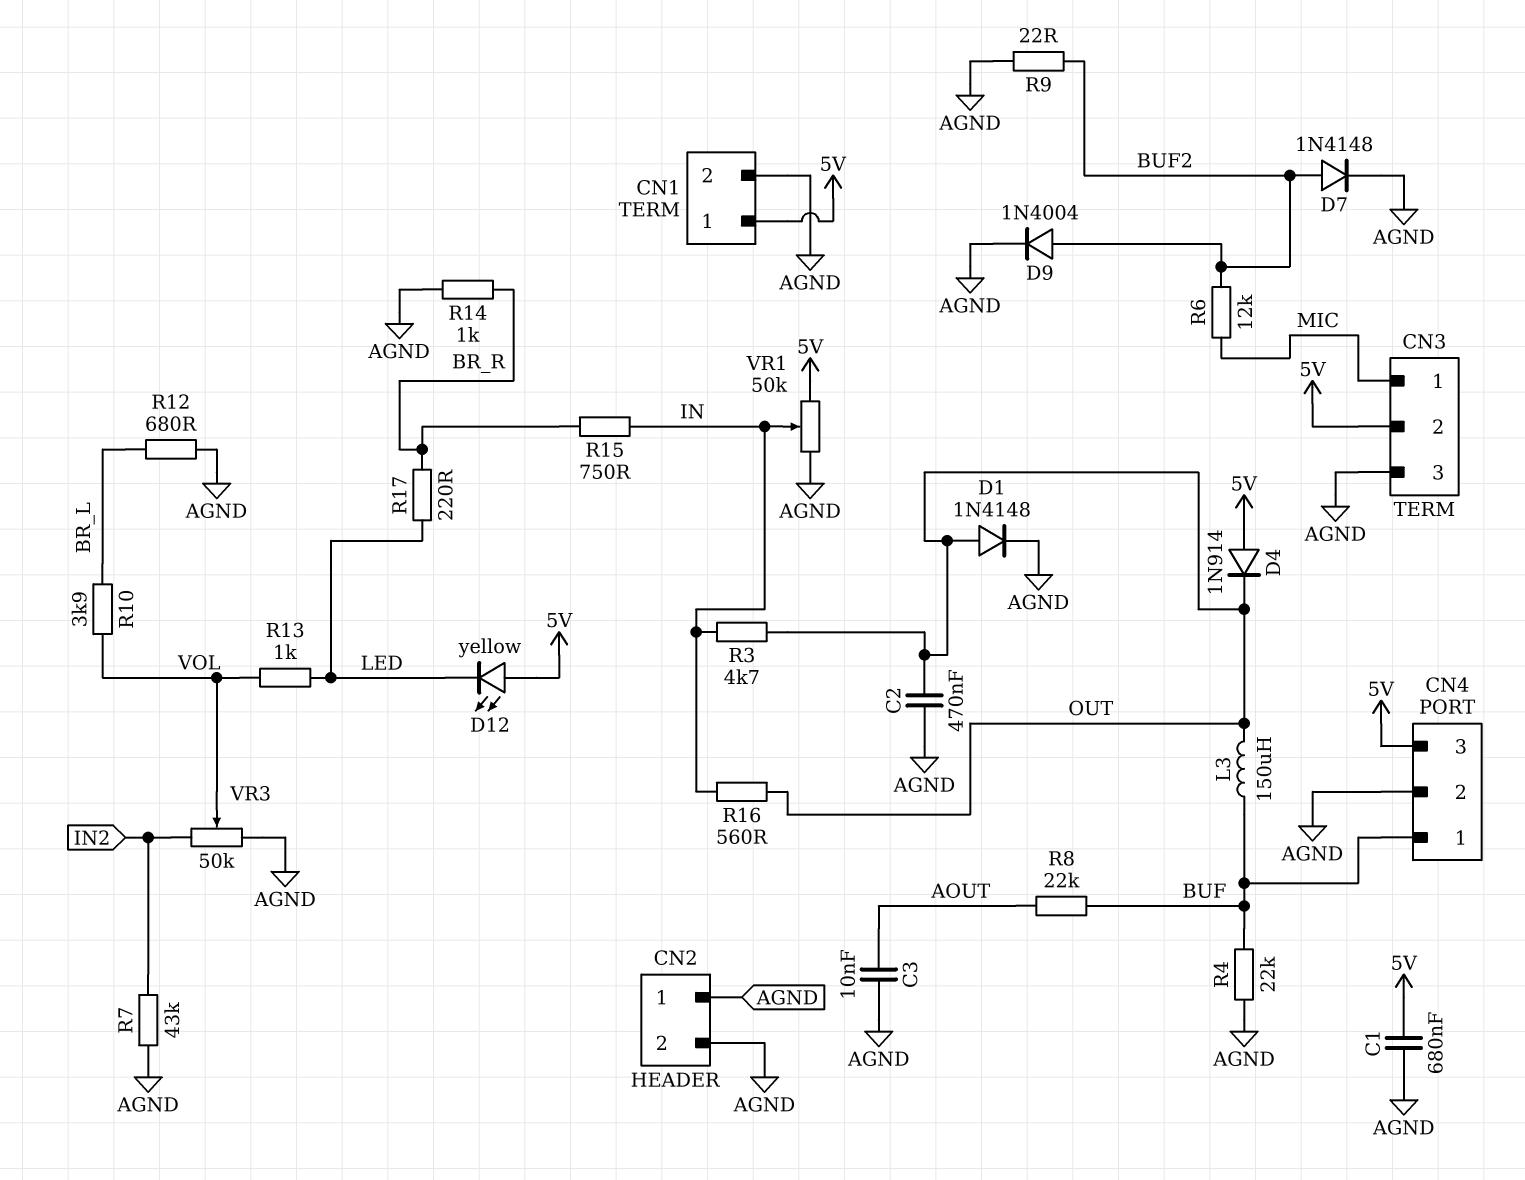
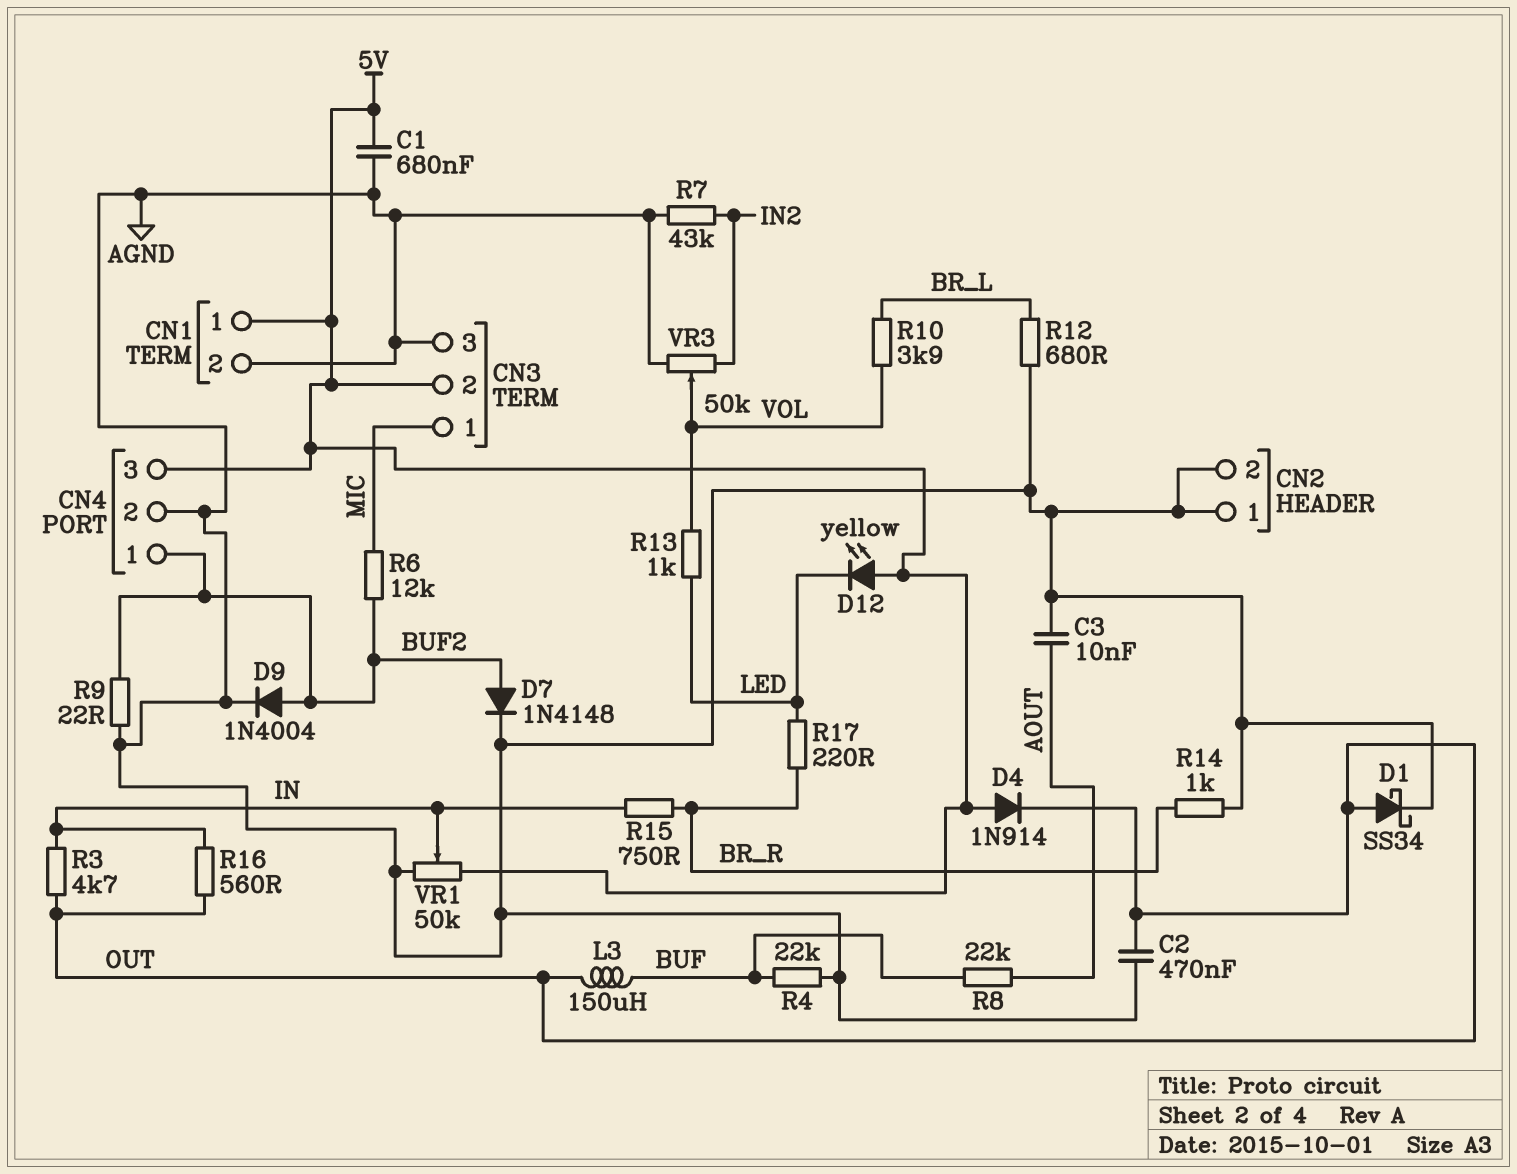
CN4 pin 1: BUF -> BUF2
D1: diode 1N4148 (A OUT, K AGND) -> schottky SS34 (A OUT, K AGND)

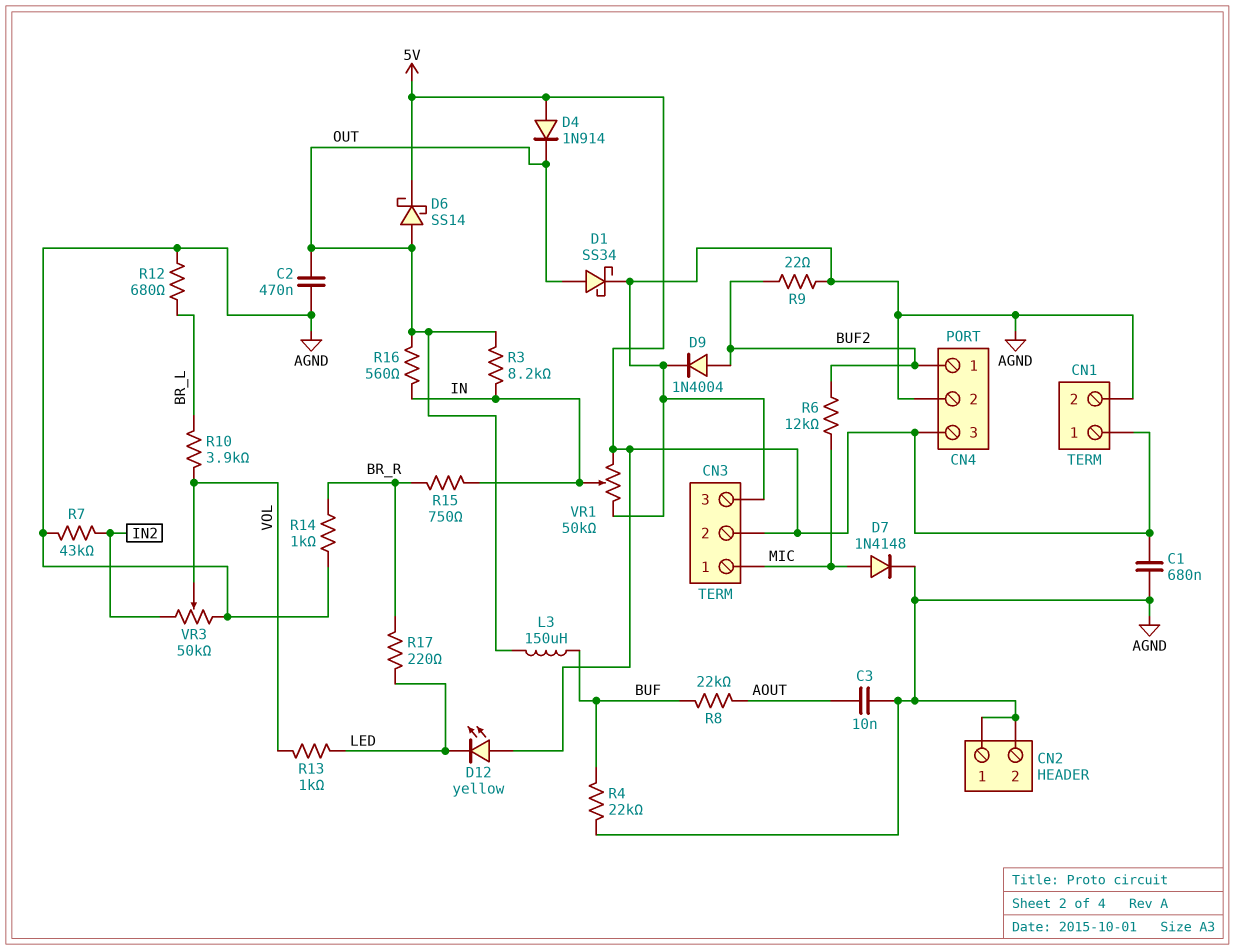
D6: none -> schottky SS14 (A OUT, K 5V)
D7: diode 1N4148 (A BUF2, K AGND) -> diode 1N4148 (A MIC, K AGND)
R3: 4.7k (IN, OUT) -> 8.2k (IN, OUT)

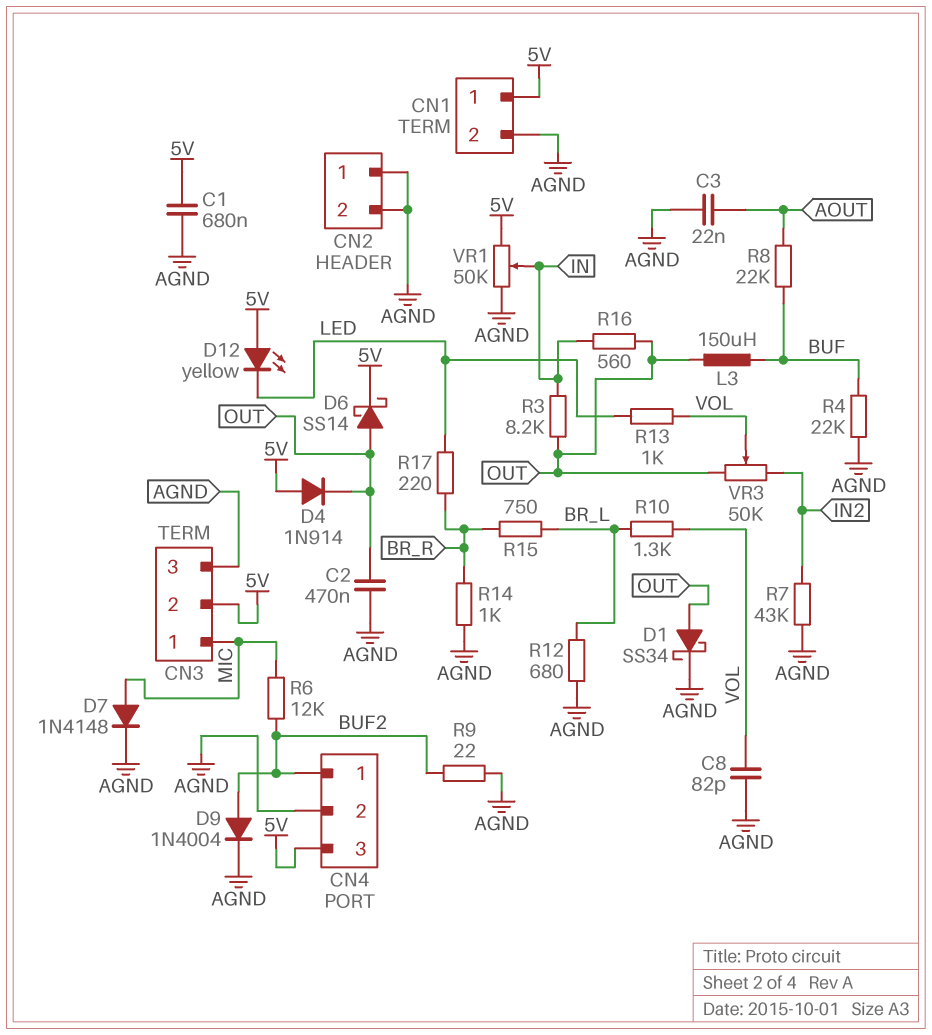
C3: 10nF (AGND, AOUT) -> 22nF (AGND, AOUT)
C8: none -> 82pF (AGND, VOL)
R10: 3.9k (BR_L, VOL) -> 1.3k (BR_L, VOL)
R15: 750 (BR_R, IN) -> 750 (BR_L, BR_R)
VR3: 50k (AGND, IN2, wiper VOL) -> 50k (IN2, OUT, wiper VOL)

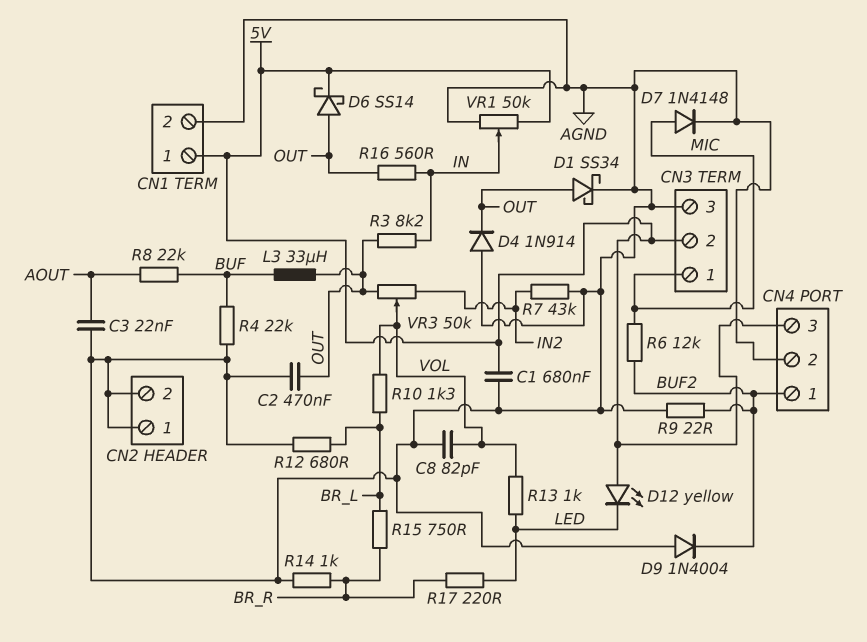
D4: diode 1N914 (A 5V, K OUT) -> diode 1N914 (A AGND, K OUT)
D9: diode 1N4004 (A BUF2, K AGND) -> diode 1N4004 (A AGND, K BUF2)
L3: 150uH (BUF, OUT) -> 33uH (BUF, OUT)

